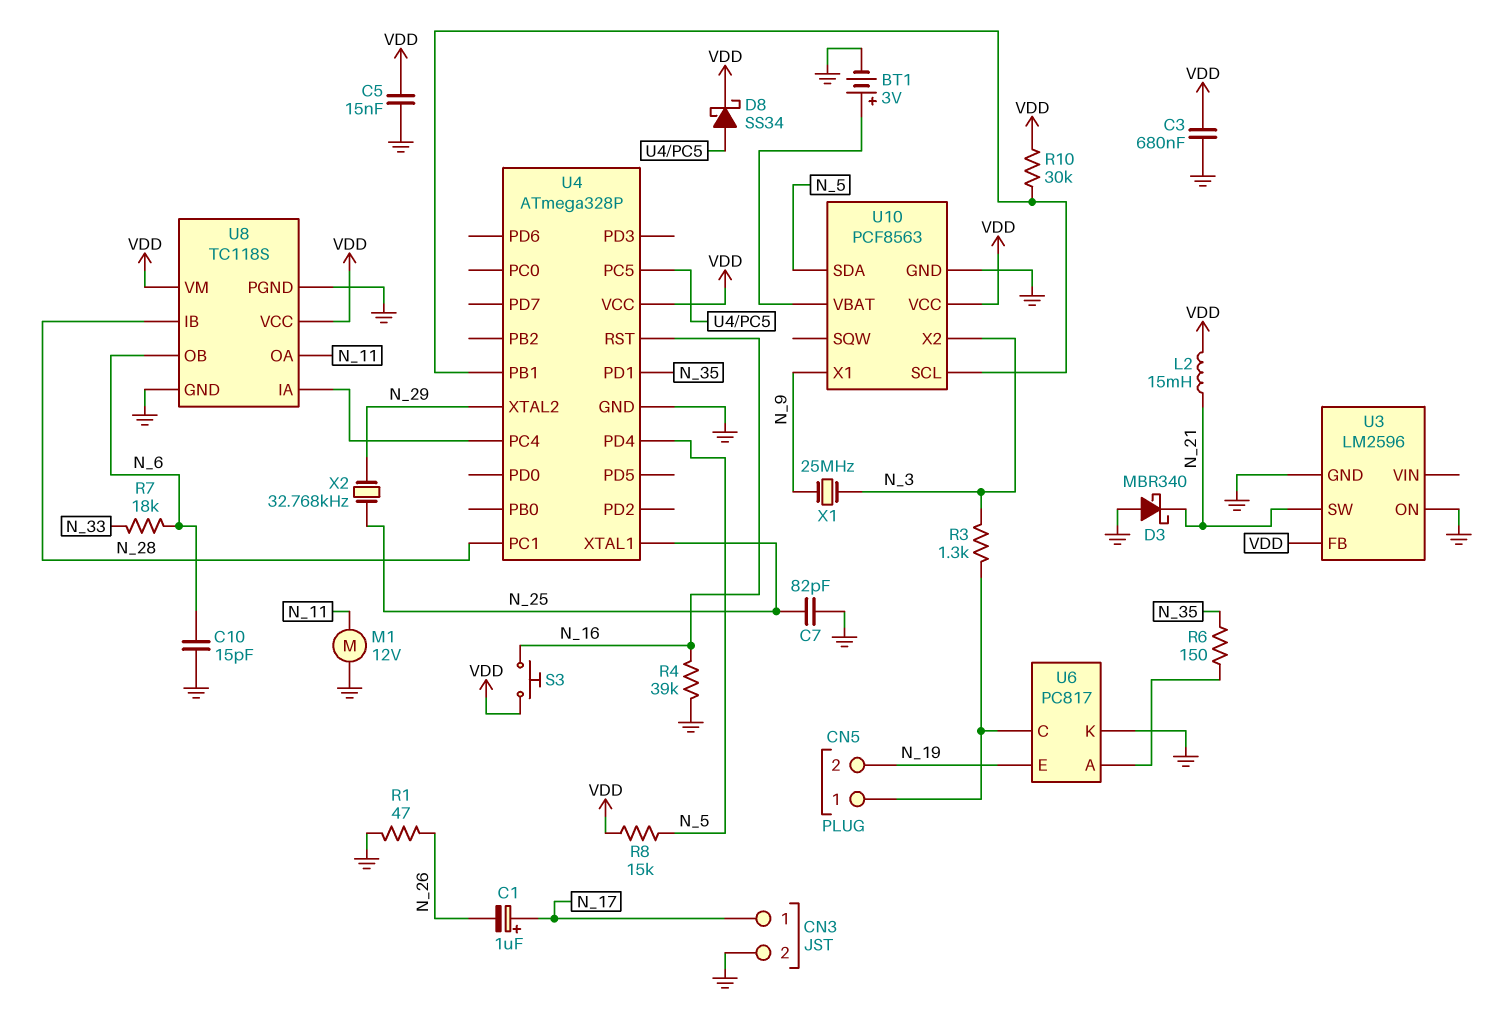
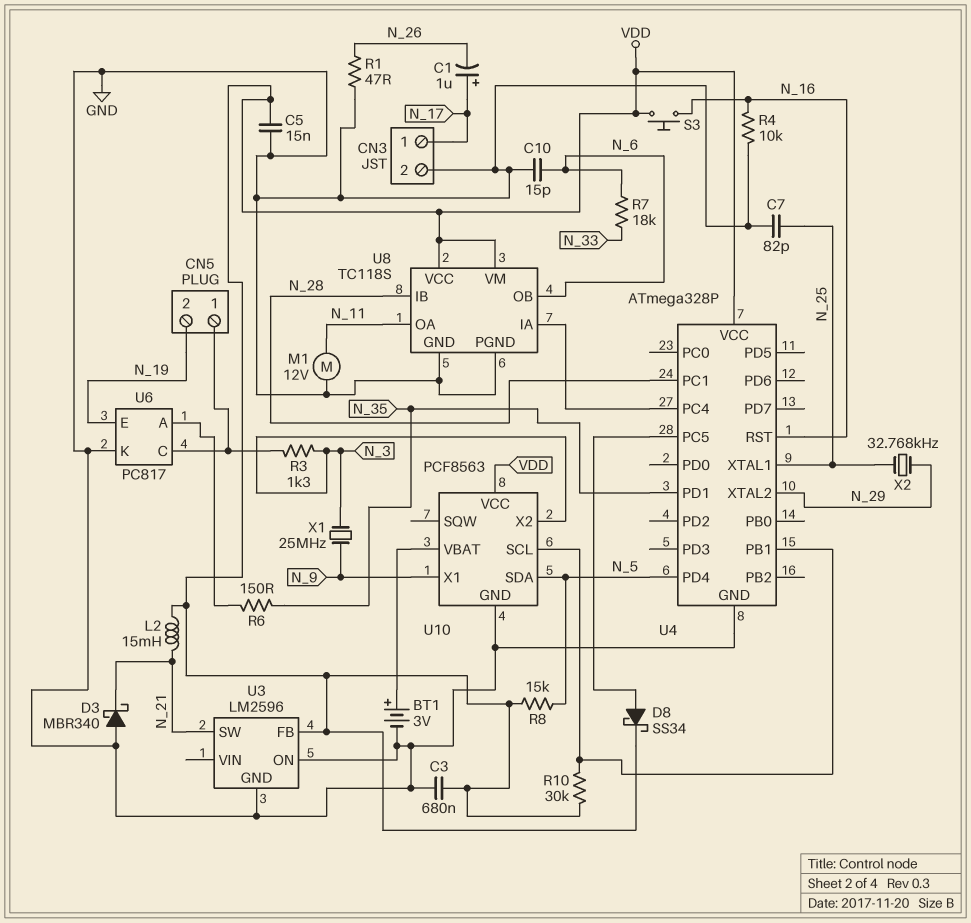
R4: 39k (GND, N_16) -> 10k (GND, N_16)

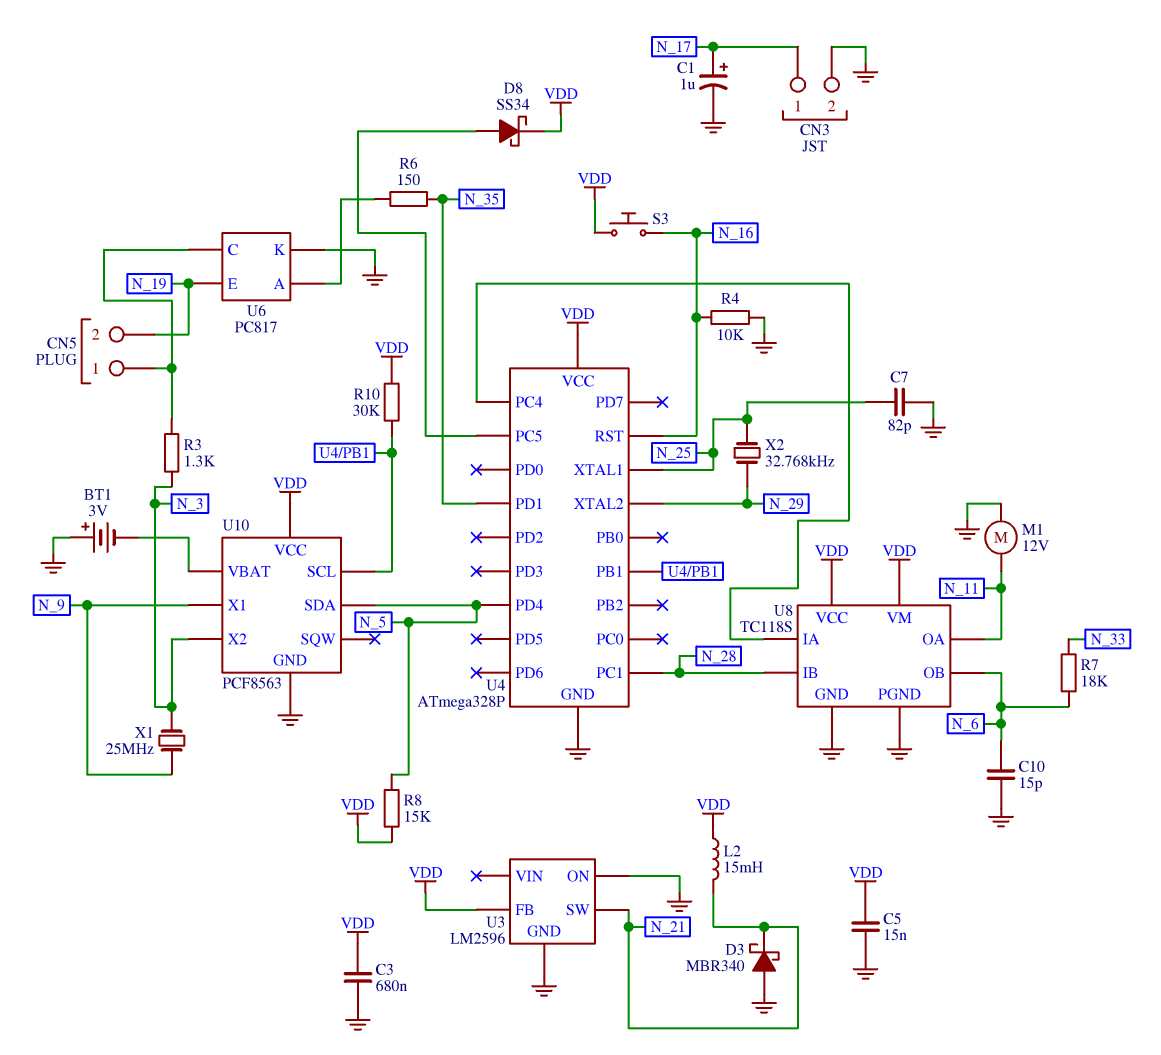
BT1: 3V (plus U10/VBAT, minus GND) -> 3V (plus GND, minus U10/VBAT)
C1: 1uF (plus N_17, minus N_26) -> 1uF (plus N_17, minus GND)
R1: 47 (GND, N_26) -> none

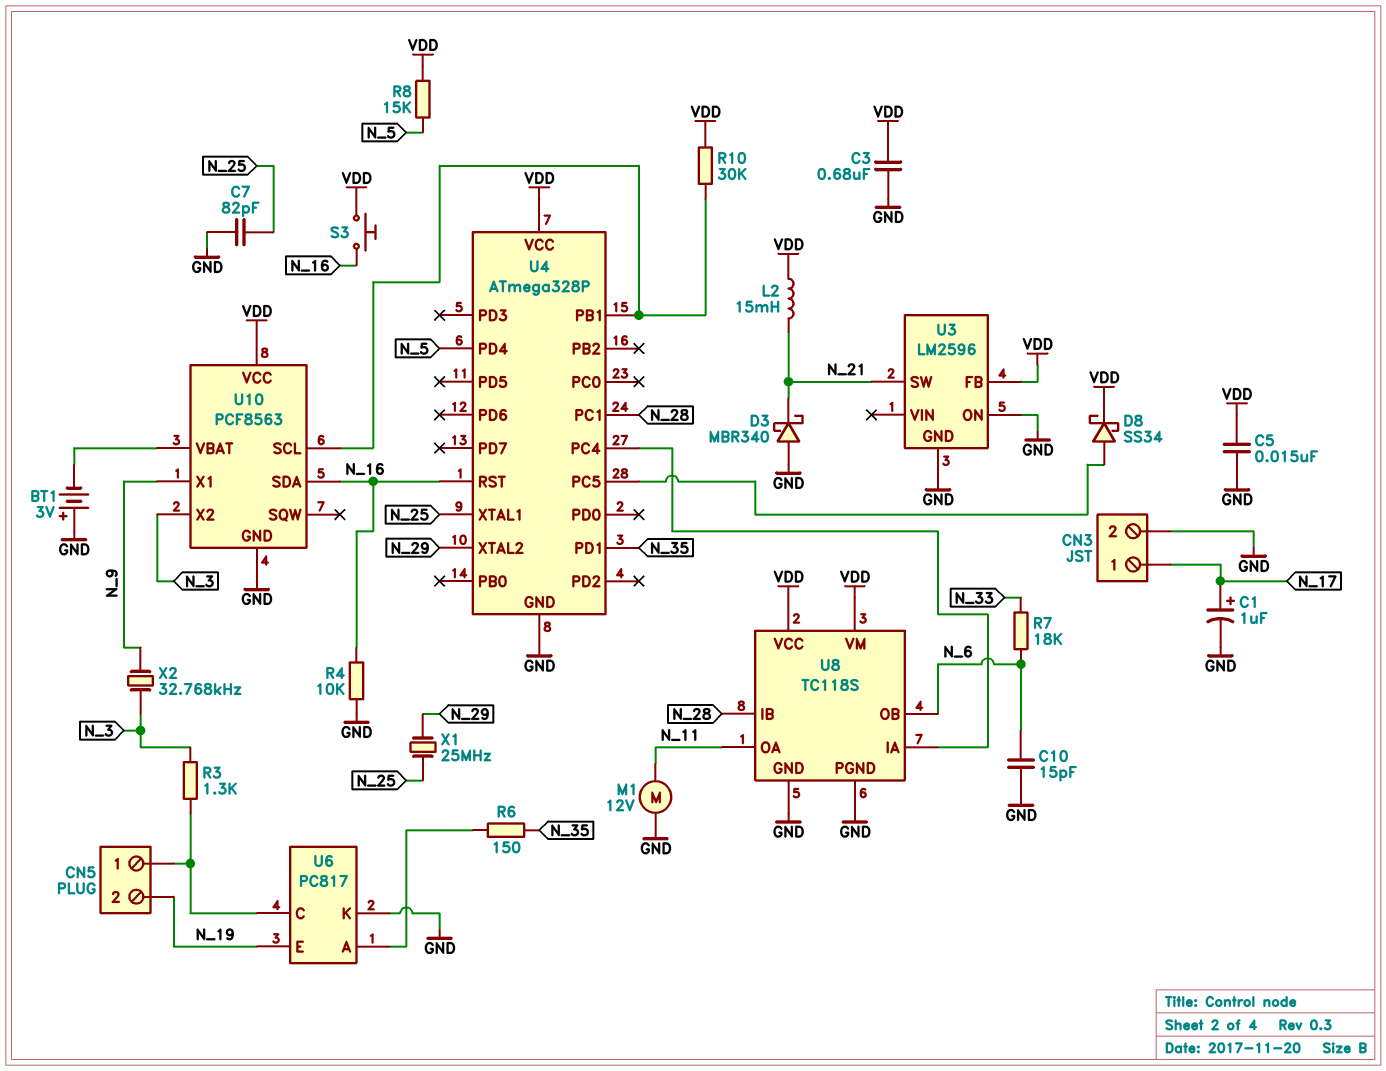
U10 pin SDA: N_5 -> N_16
X1: 25MHz (N_3, N_9) -> 25MHz (N_25, N_29)
X2: 32.768kHz (N_25, N_29) -> 32.768kHz (N_3, N_9)

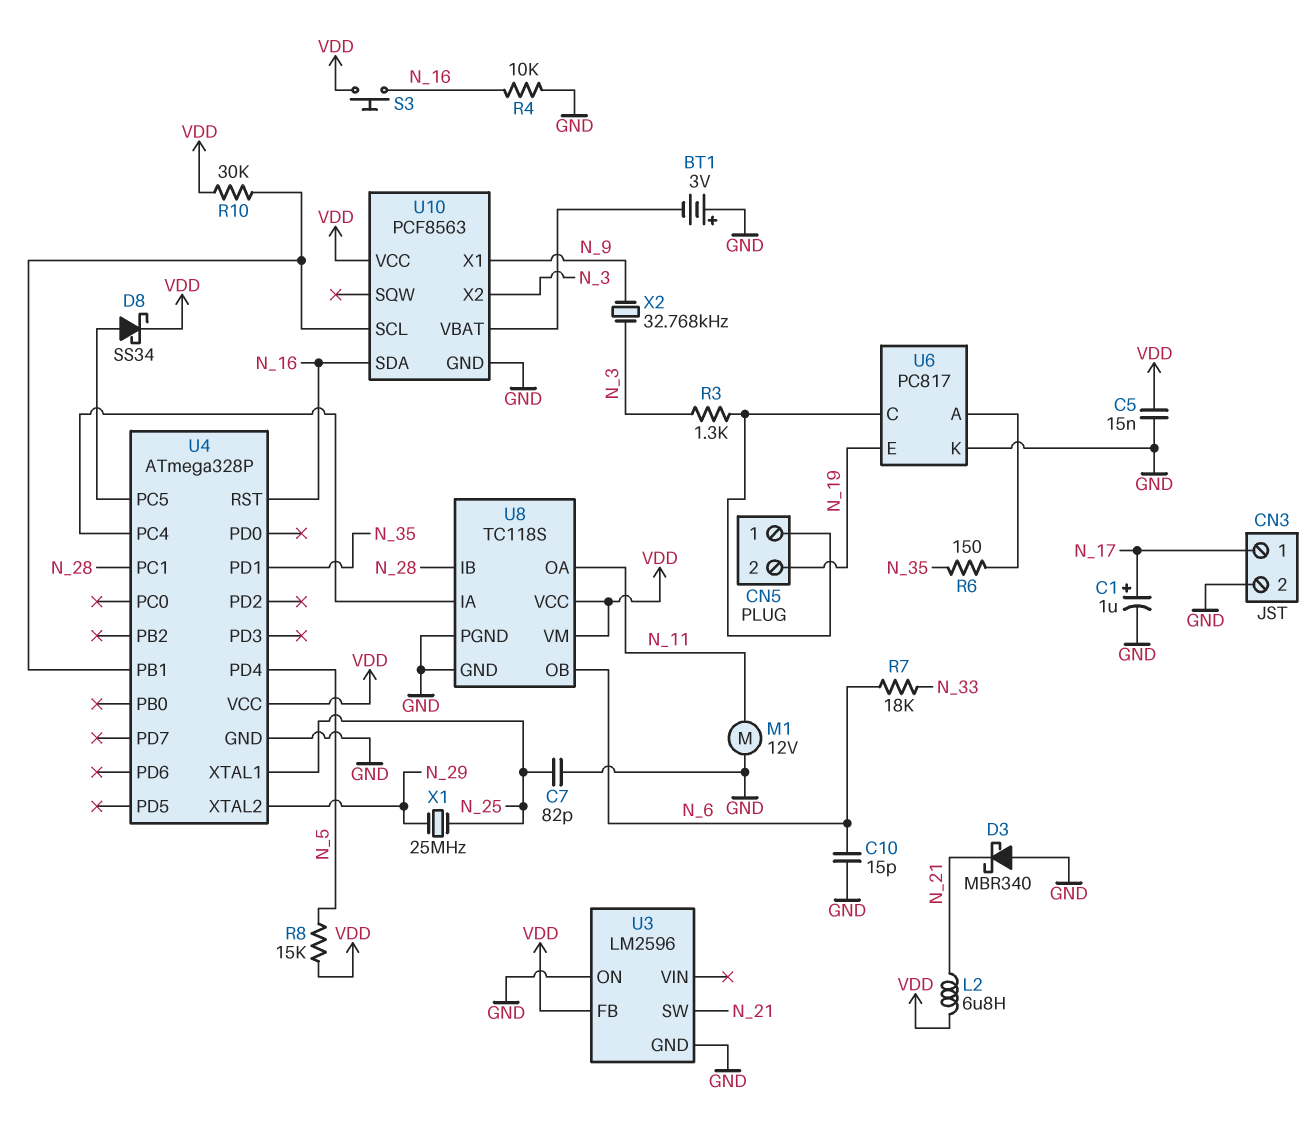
C3: 680nF (GND, VDD) -> none
L2: 15mH (N_21, VDD) -> 6.8uH (N_21, VDD)

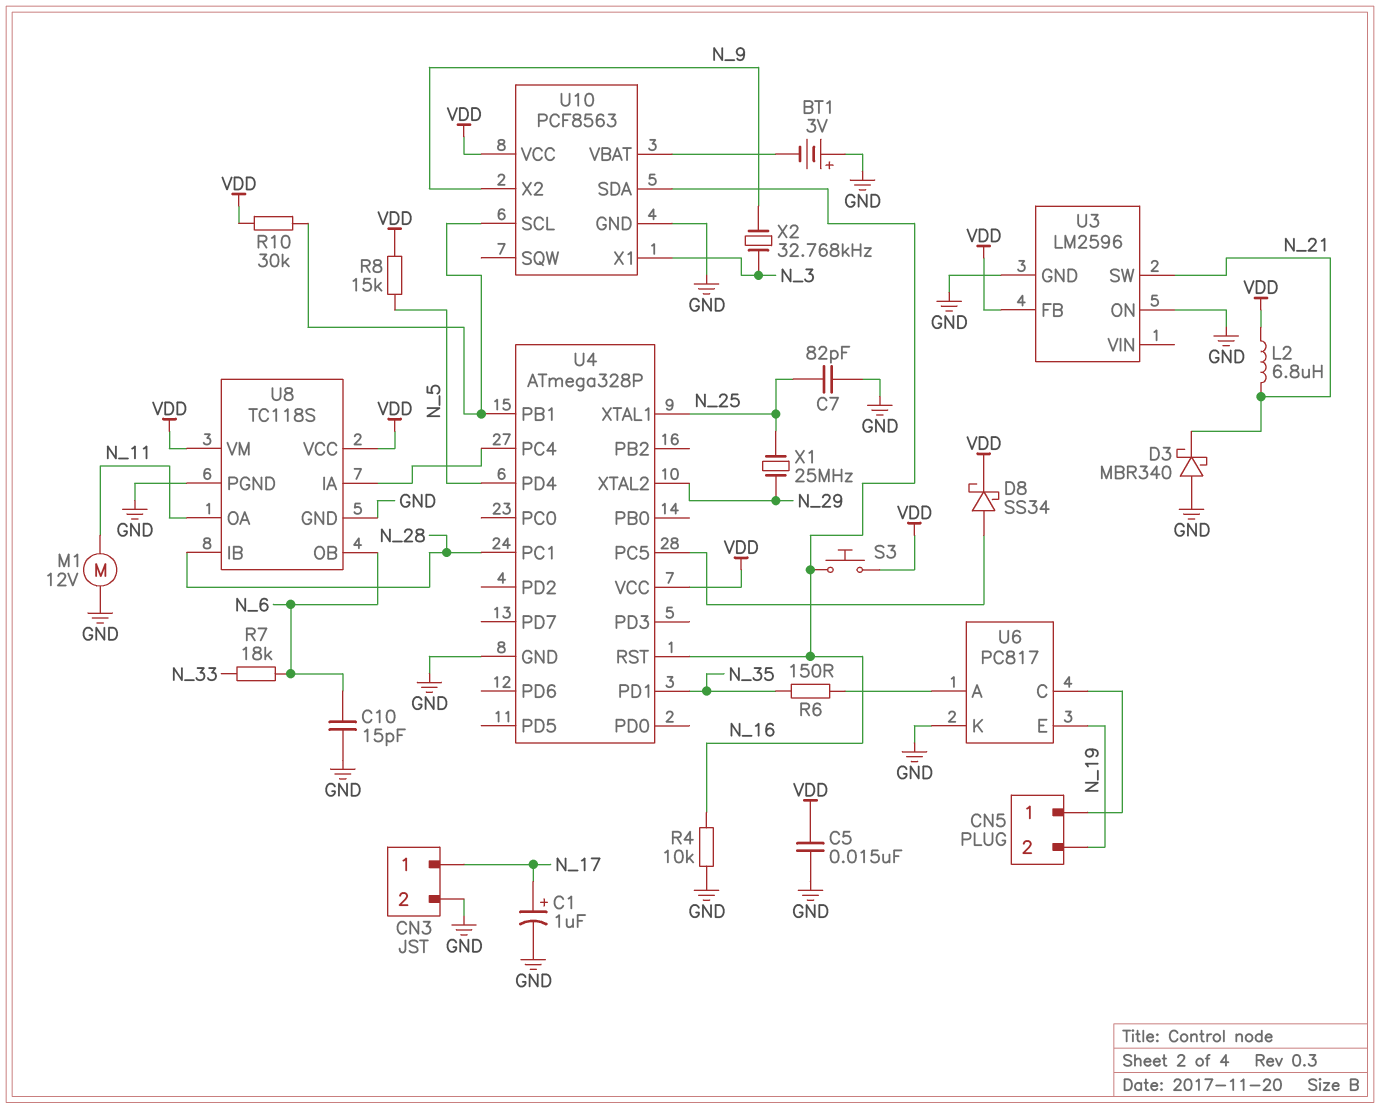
R3: 1.3k (CN5/1, N_3) -> none
U10 pin X1: N_9 -> N_3
U10 pin X2: N_3 -> N_9

